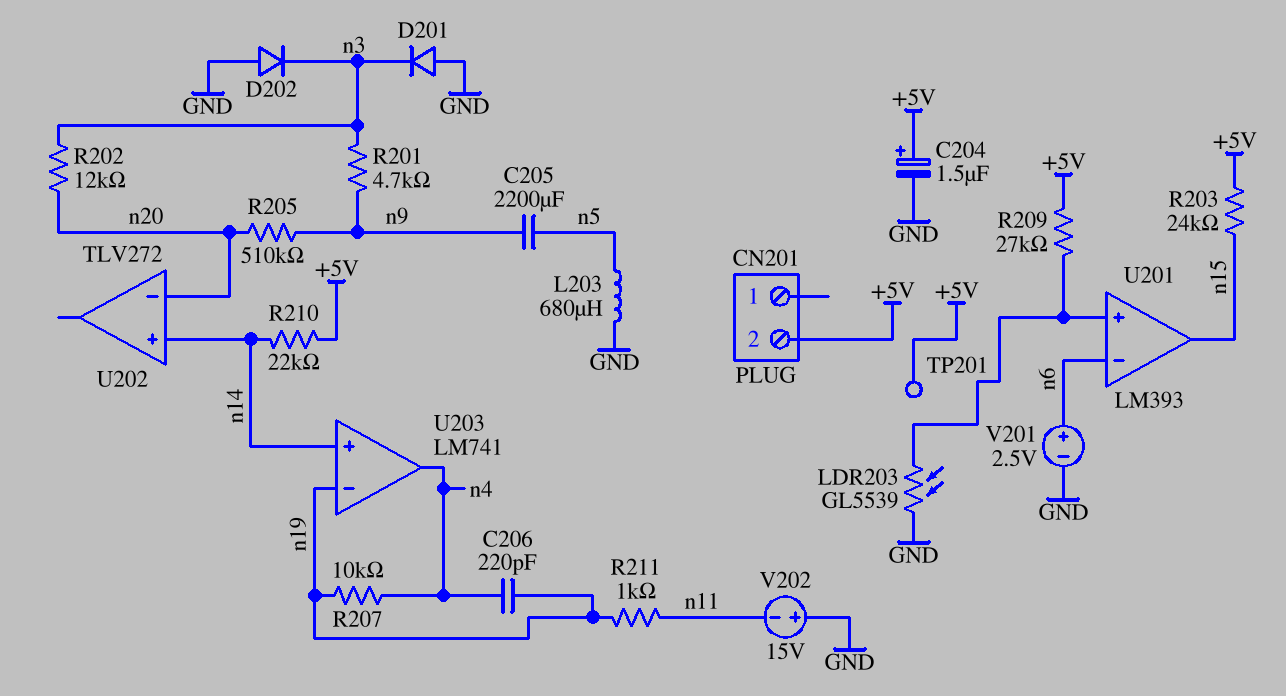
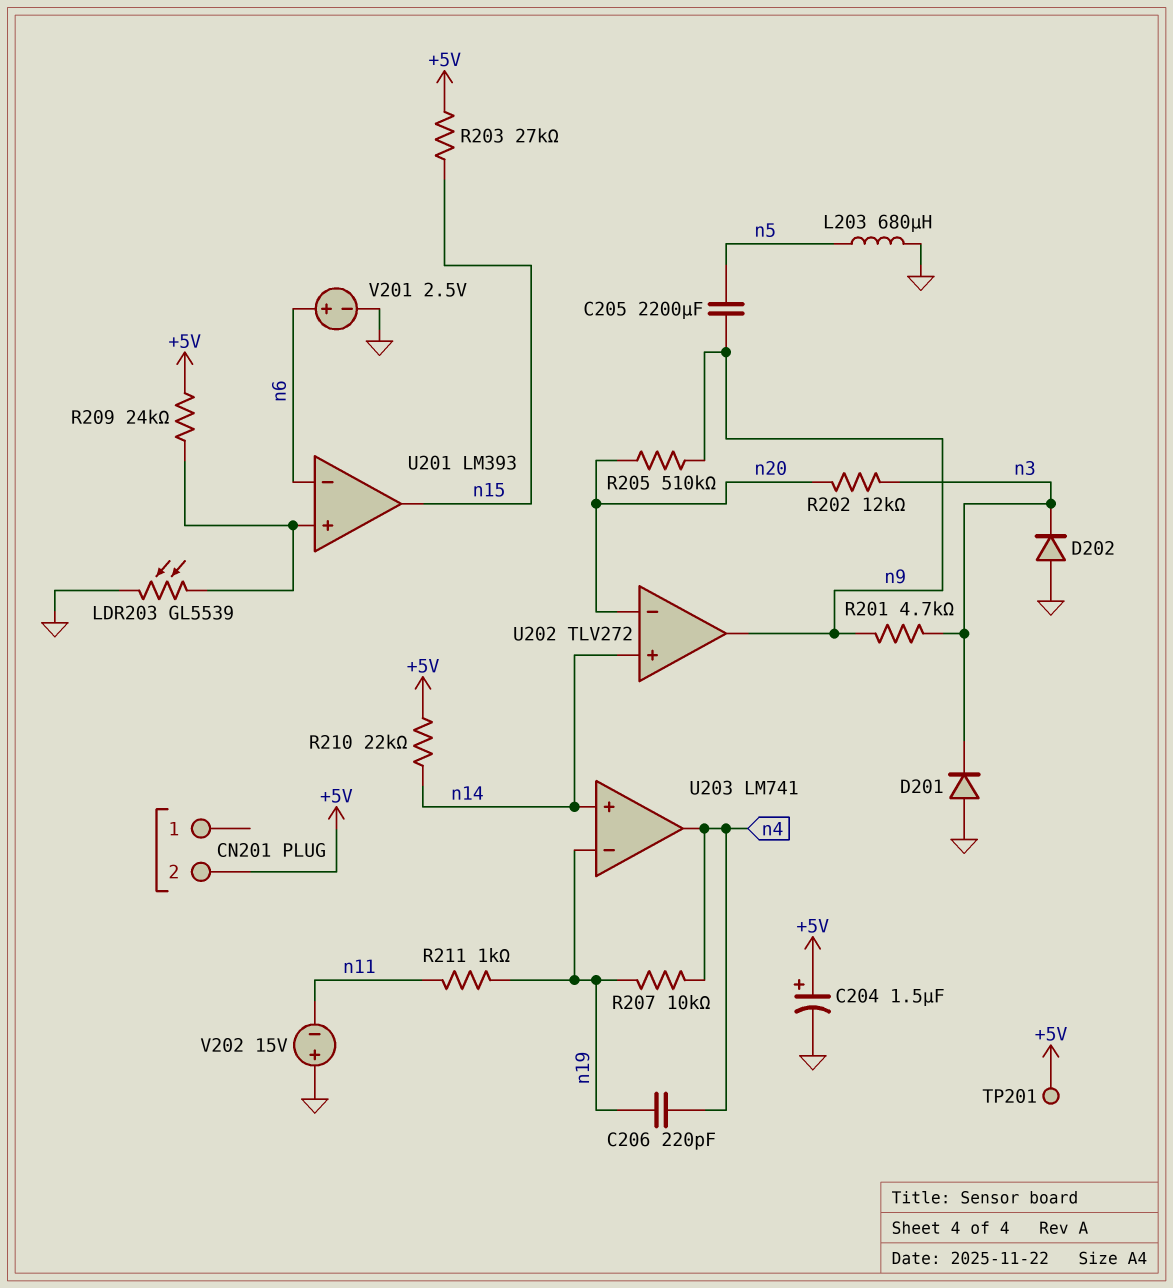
R203: 24k (+5V, n15) -> 27k (+5V, n15)
R209: 27k (+5V, U201/in+) -> 24k (+5V, U201/in+)
U202 pin out: none -> n9

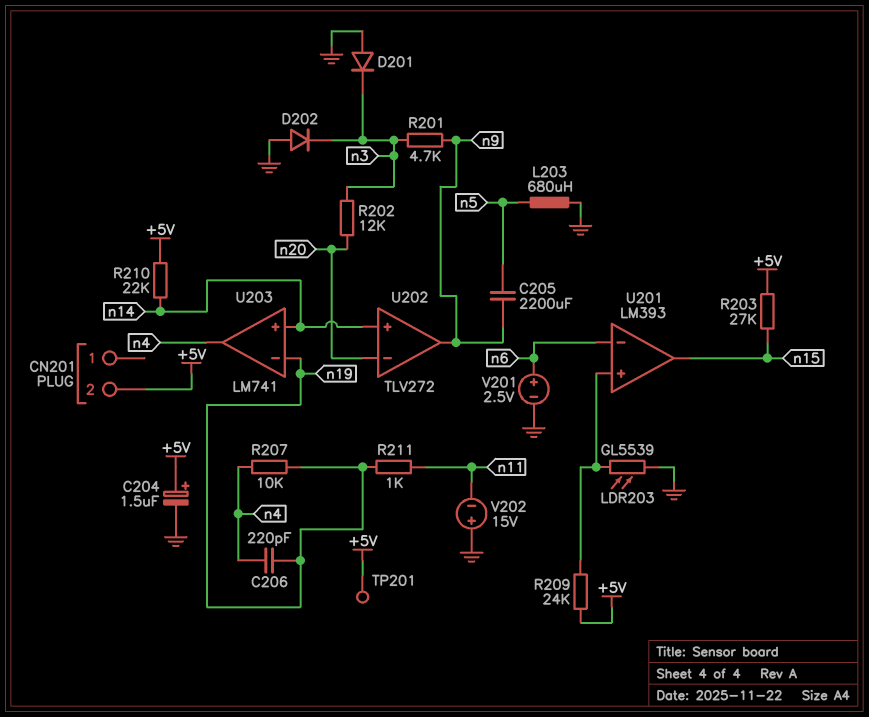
R205: 510k (n9, n20) -> none

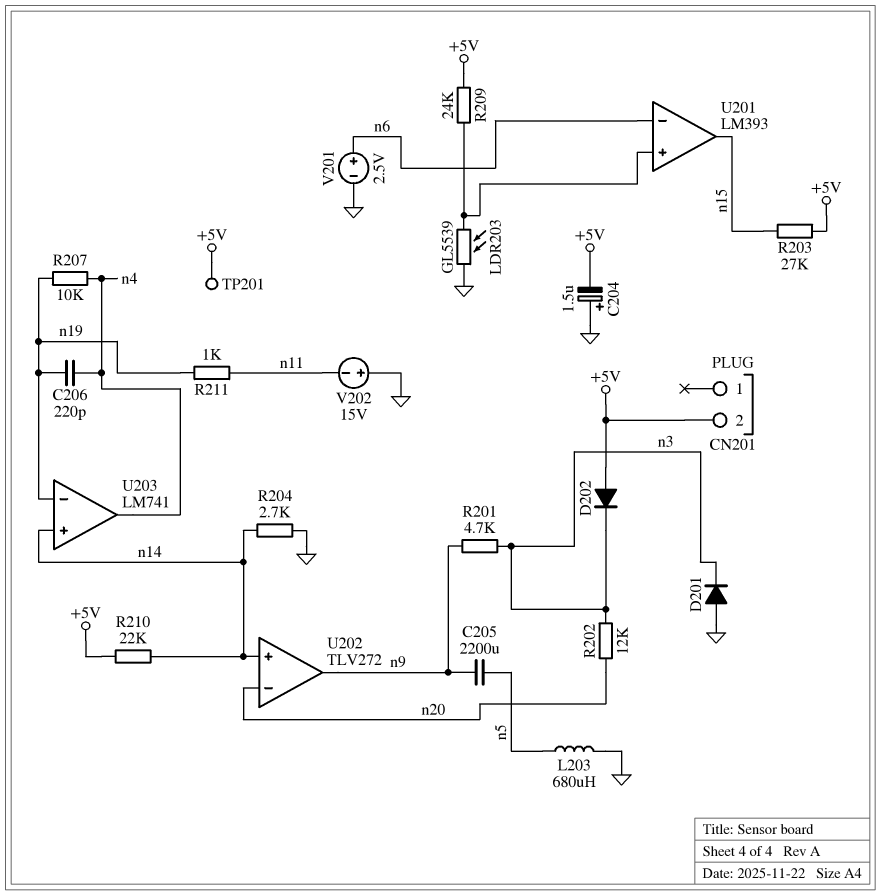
C204: 1.5uF (plus +5V, minus GND) -> 1.5uF (plus GND, minus +5V)
D202: diode (A GND, K n3) -> diode (A +5V, K n3)
R204: none -> 2.7k (GND, n14)

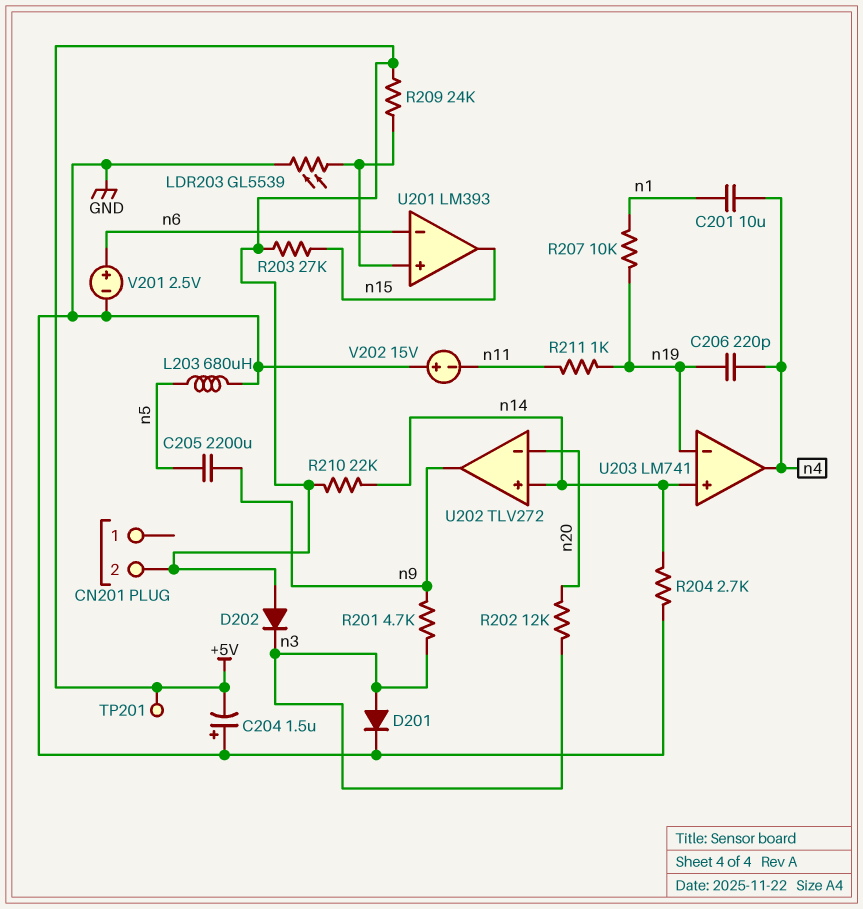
C201: none -> 10uF (n1, n4)
D201: diode (A GND, K n3) -> diode (A n3, K GND)
R207: 10k (n4, n19) -> 10k (n1, n19)

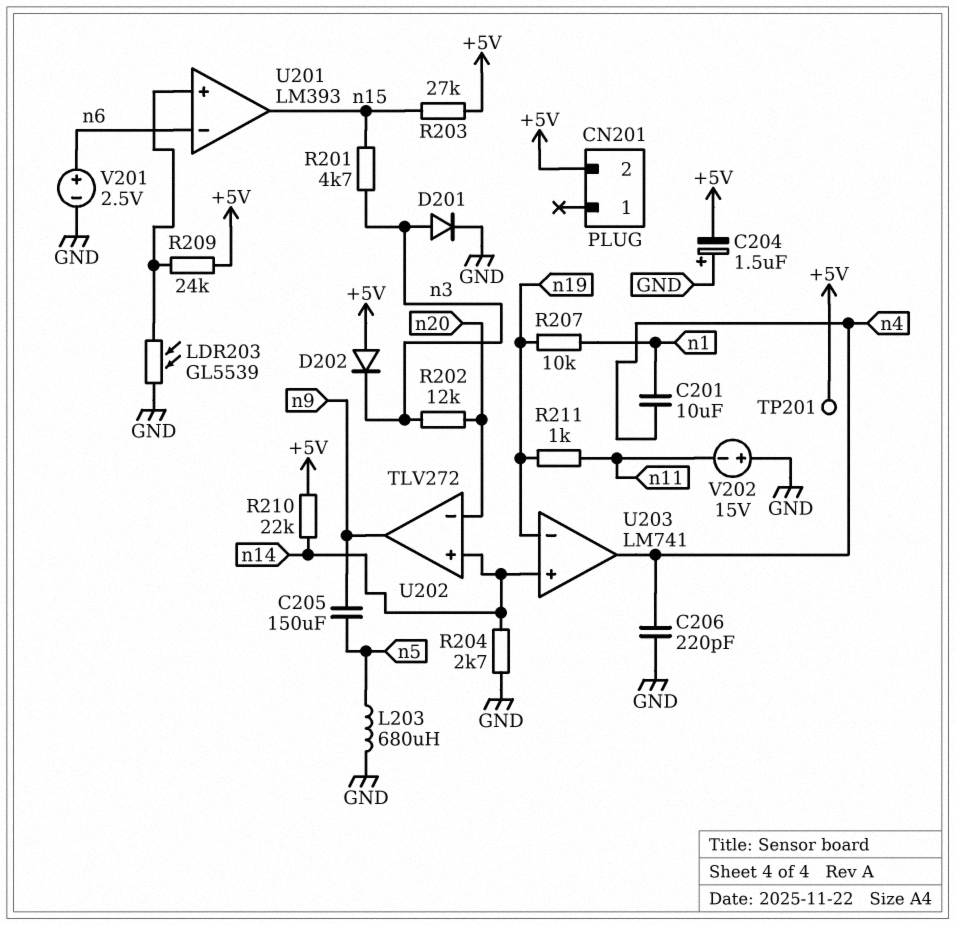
C205: 2200uF (n5, n9) -> 150uF (n5, n9)
C206: 220pF (n4, n19) -> 220pF (GND, n4)
R201: 4.7k (n3, n9) -> 4.7k (n3, n15)

